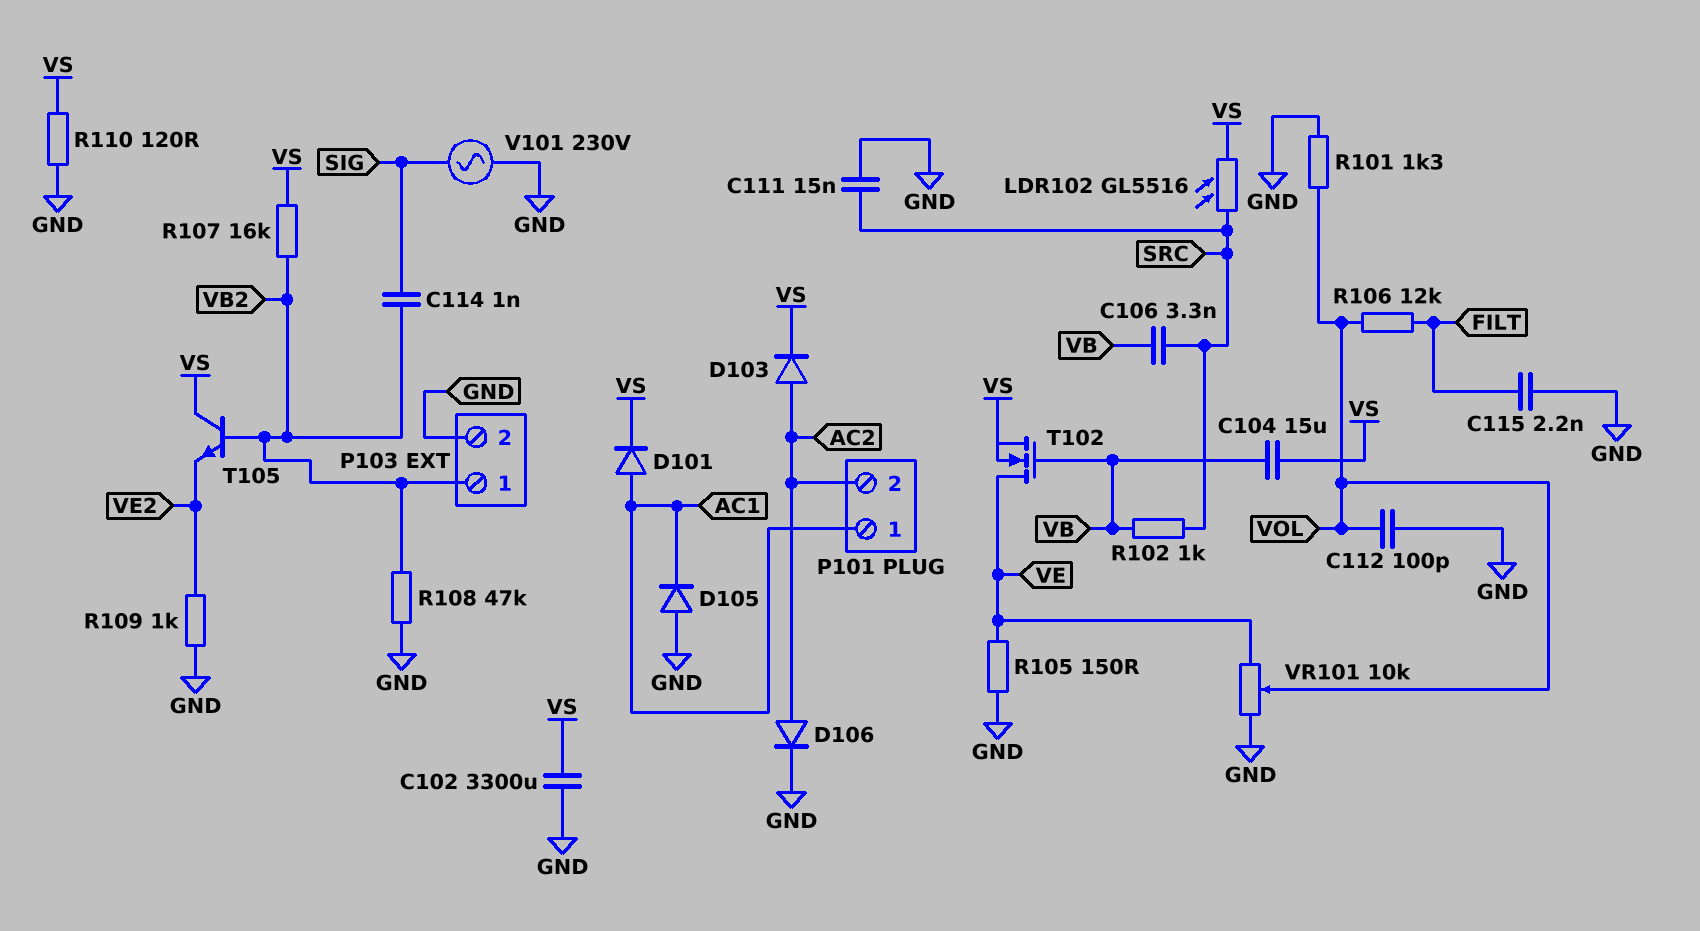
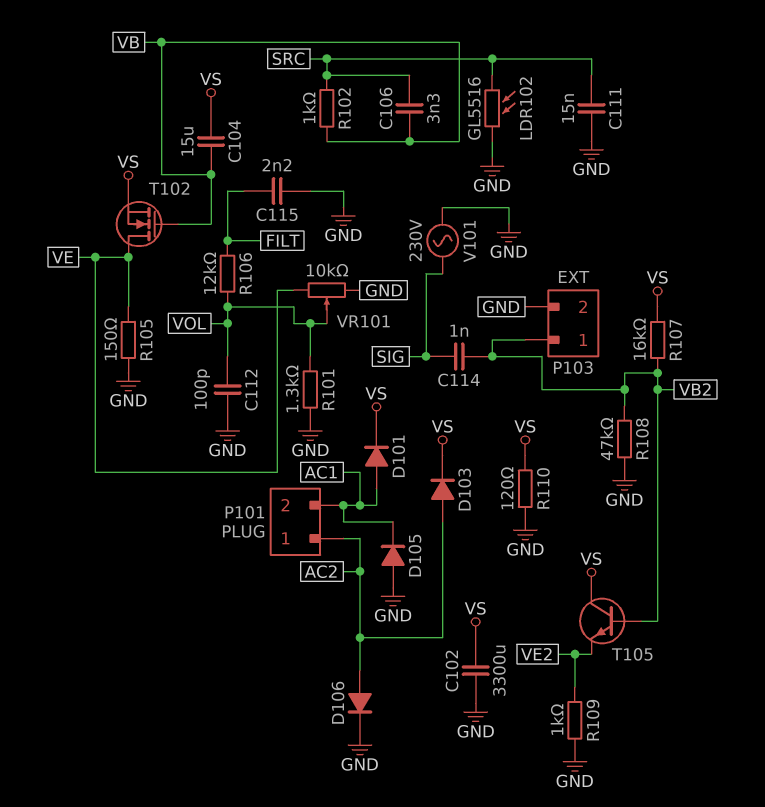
LDR102: GL5516 (SRC, VS) -> GL5516 (GND, SRC)
P101 pin 1: AC1 -> AC2
P101 pin 2: AC2 -> AC1

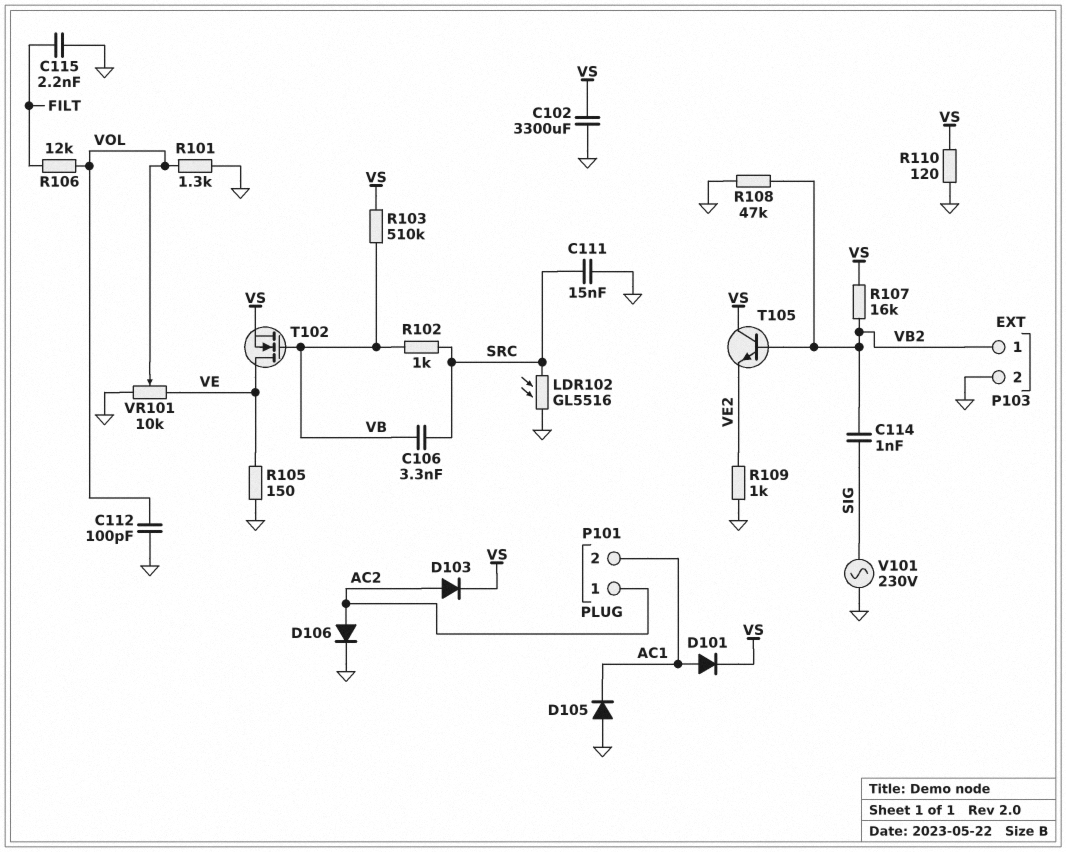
C104: 15uF (VB, VS) -> none
R103: none -> 510k (VB, VS)

